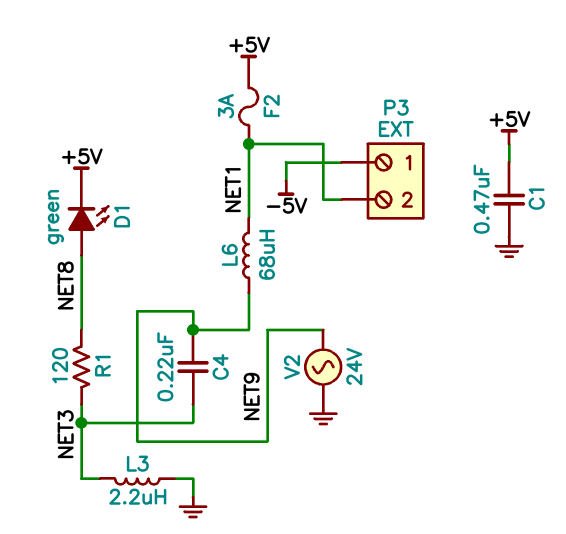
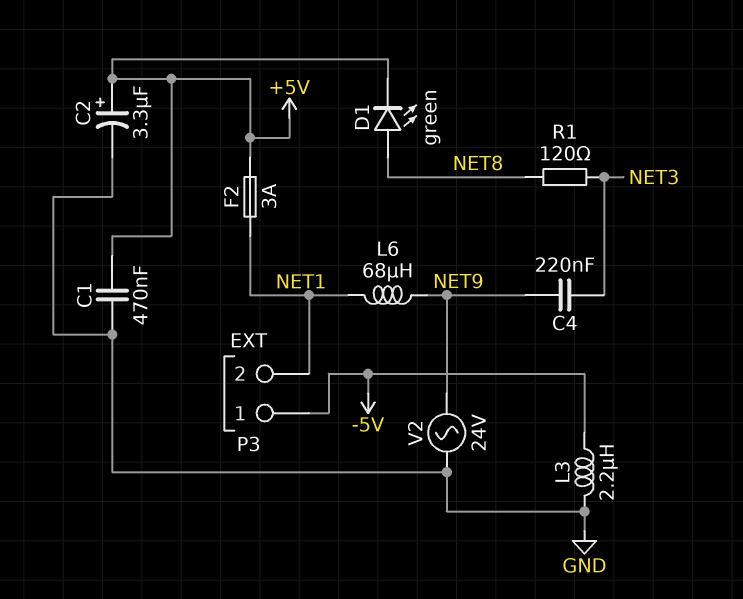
C2: none -> 3.3uF (plus +5V, minus GND)
L3: 2.2uH (GND, NET3) -> 2.2uH (-5V, GND)

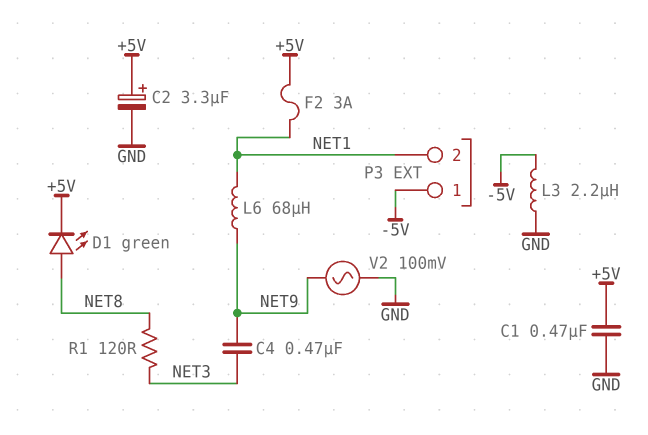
C4: 220nF (NET3, NET9) -> 470nF (NET3, NET9)
V2: AC 24V (GND, NET9) -> AC 100mV (GND, NET9)

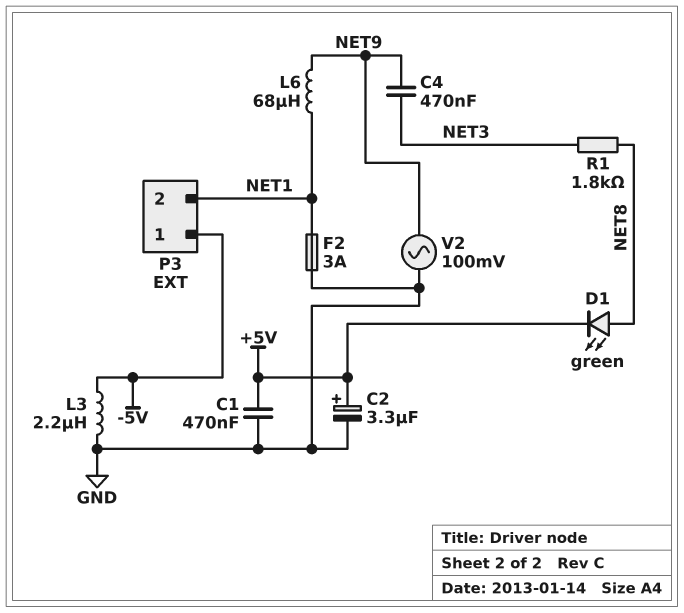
F2: 3A (+5V, NET1) -> 3A (GND, NET1)
R1: 120 (NET3, NET8) -> 1.8k (NET3, NET8)

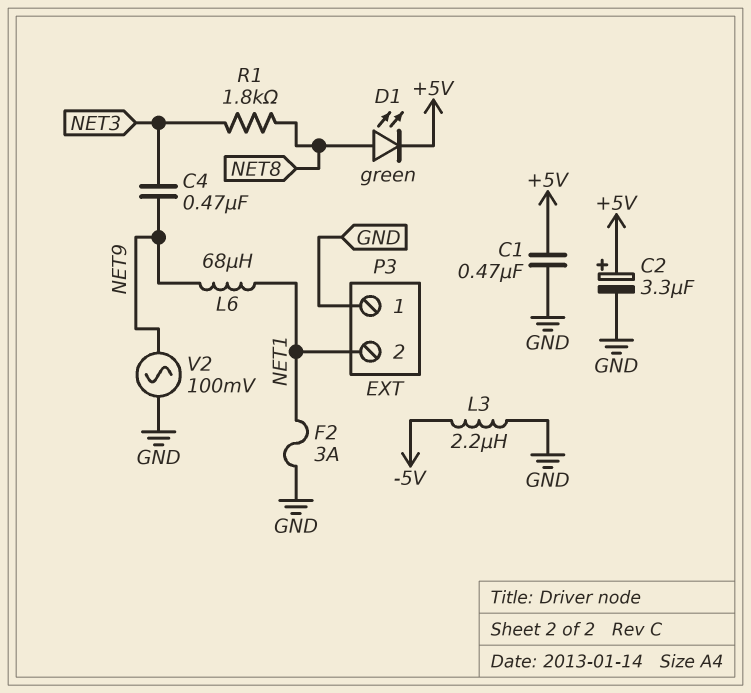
P3 pin 1: -5V -> GND

